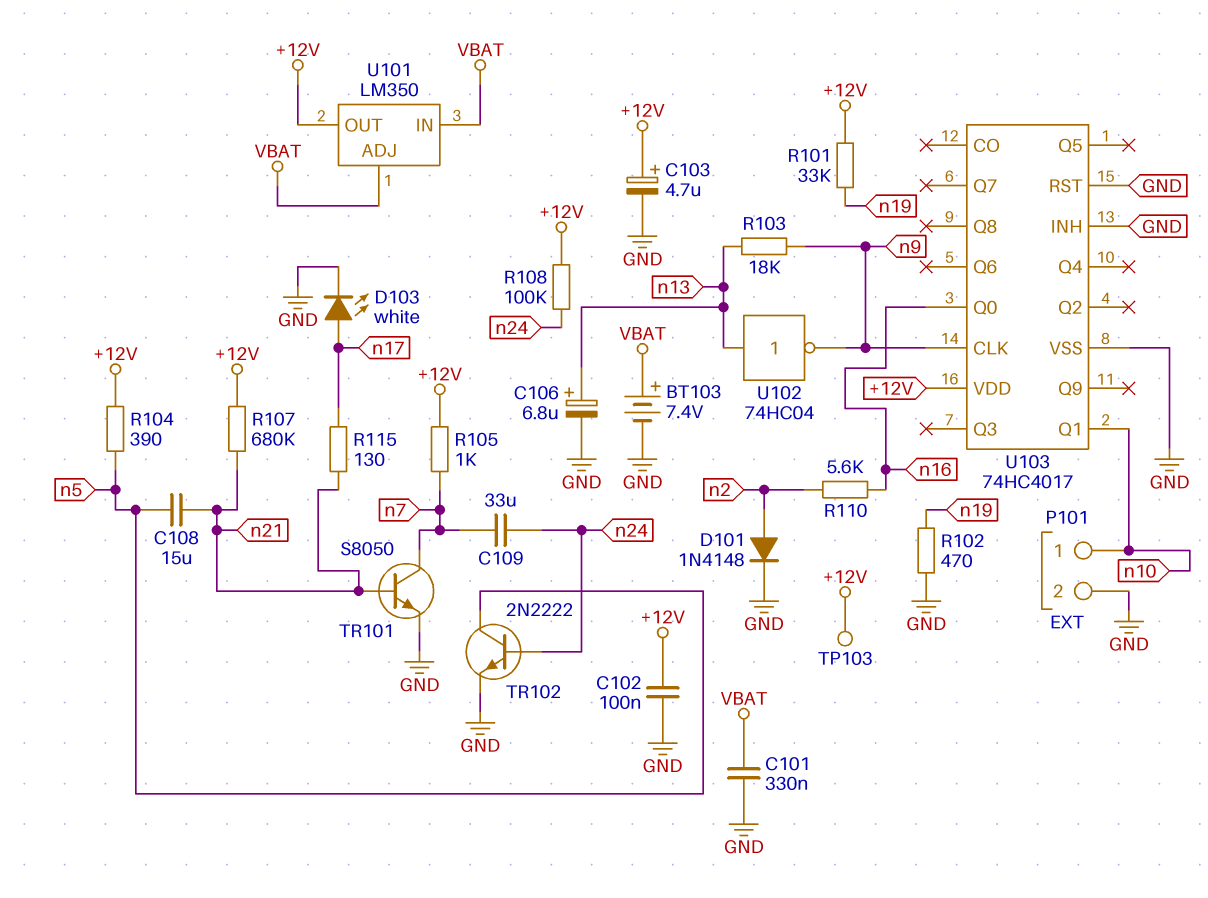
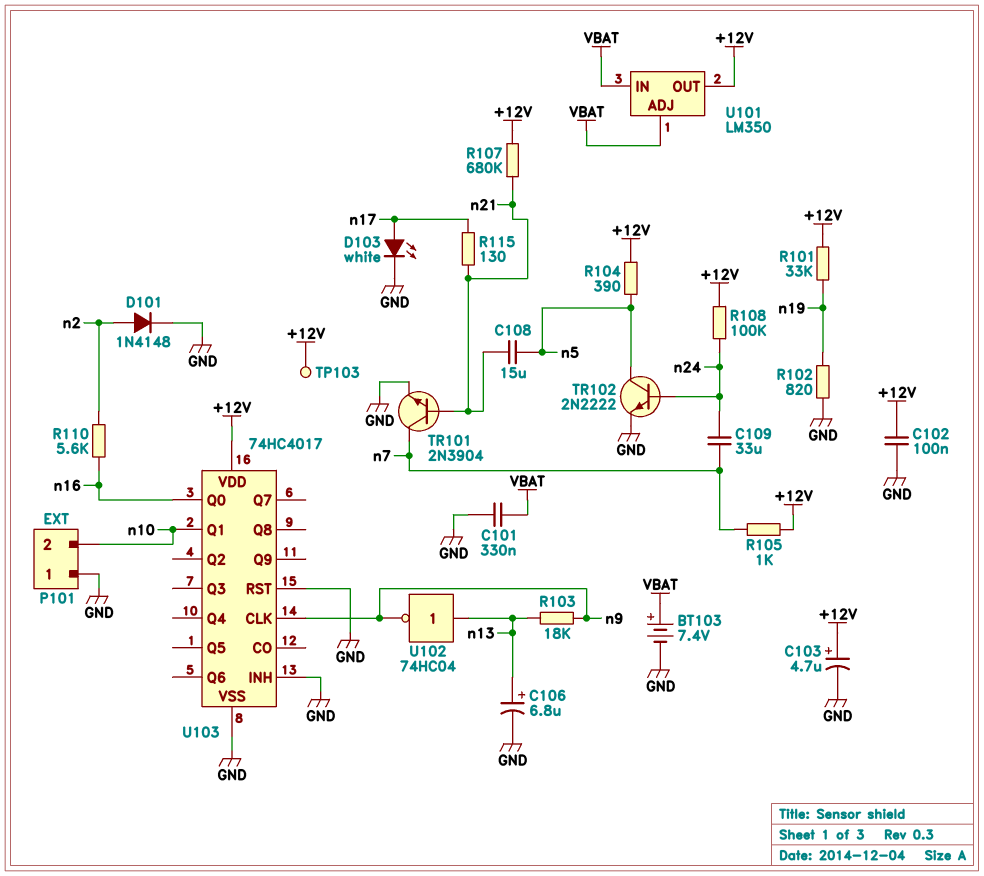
P101 pin 1: n10 -> GND
P101 pin 2: GND -> n10
R102: 470 (GND, n19) -> 820 (GND, n19)
TR101: NPN S8050 (B n21, C n7, E GND) -> NPN 2N3904 (B n21, C n7, E GND)

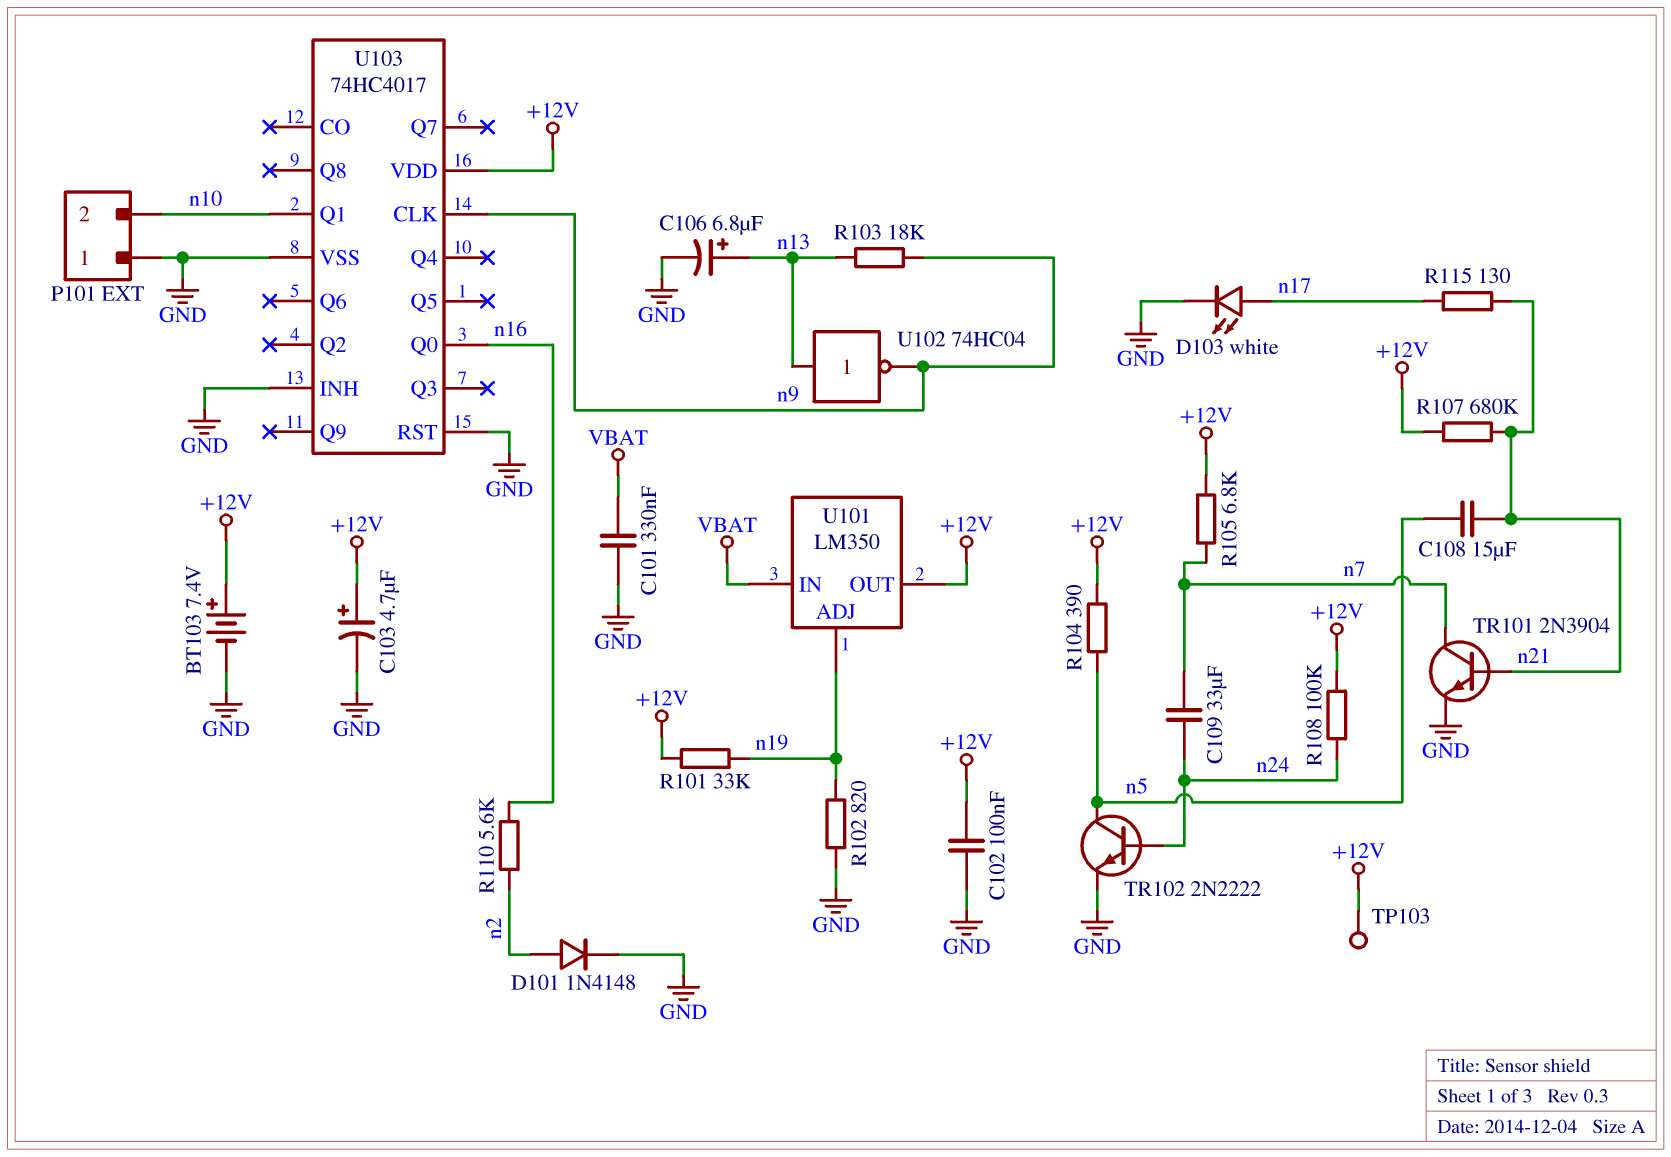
BT103: 7.4V (plus VBAT, minus GND) -> 7.4V (plus +12V, minus GND)
R105: 1k (+12V, n7) -> 6.8k (+12V, n7)
U101 pin ADJ: VBAT -> n19

